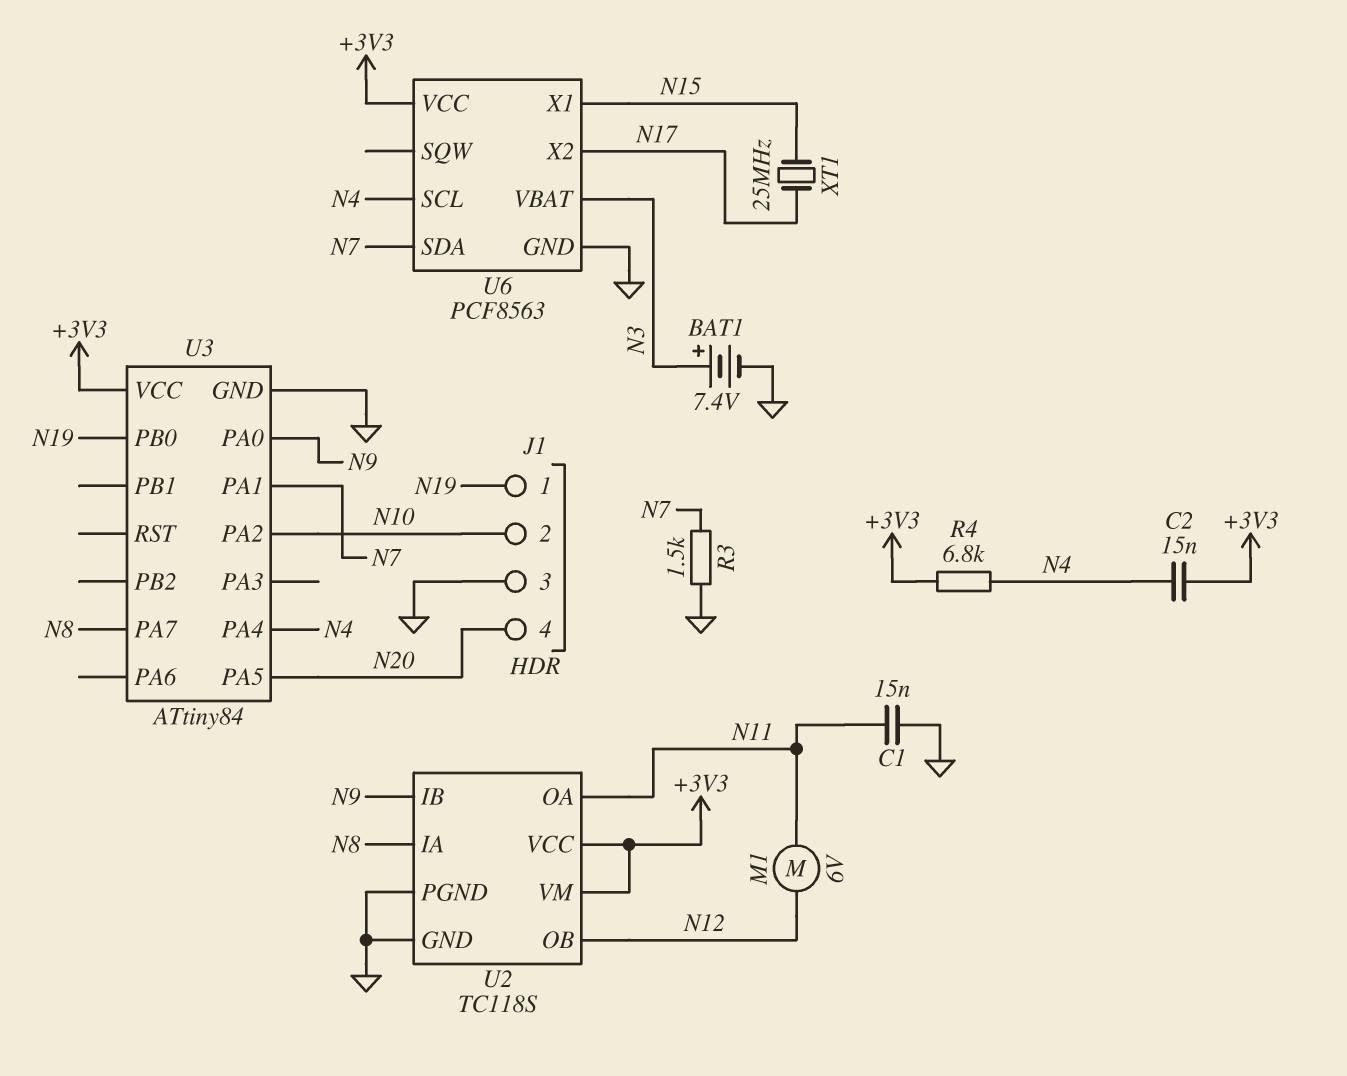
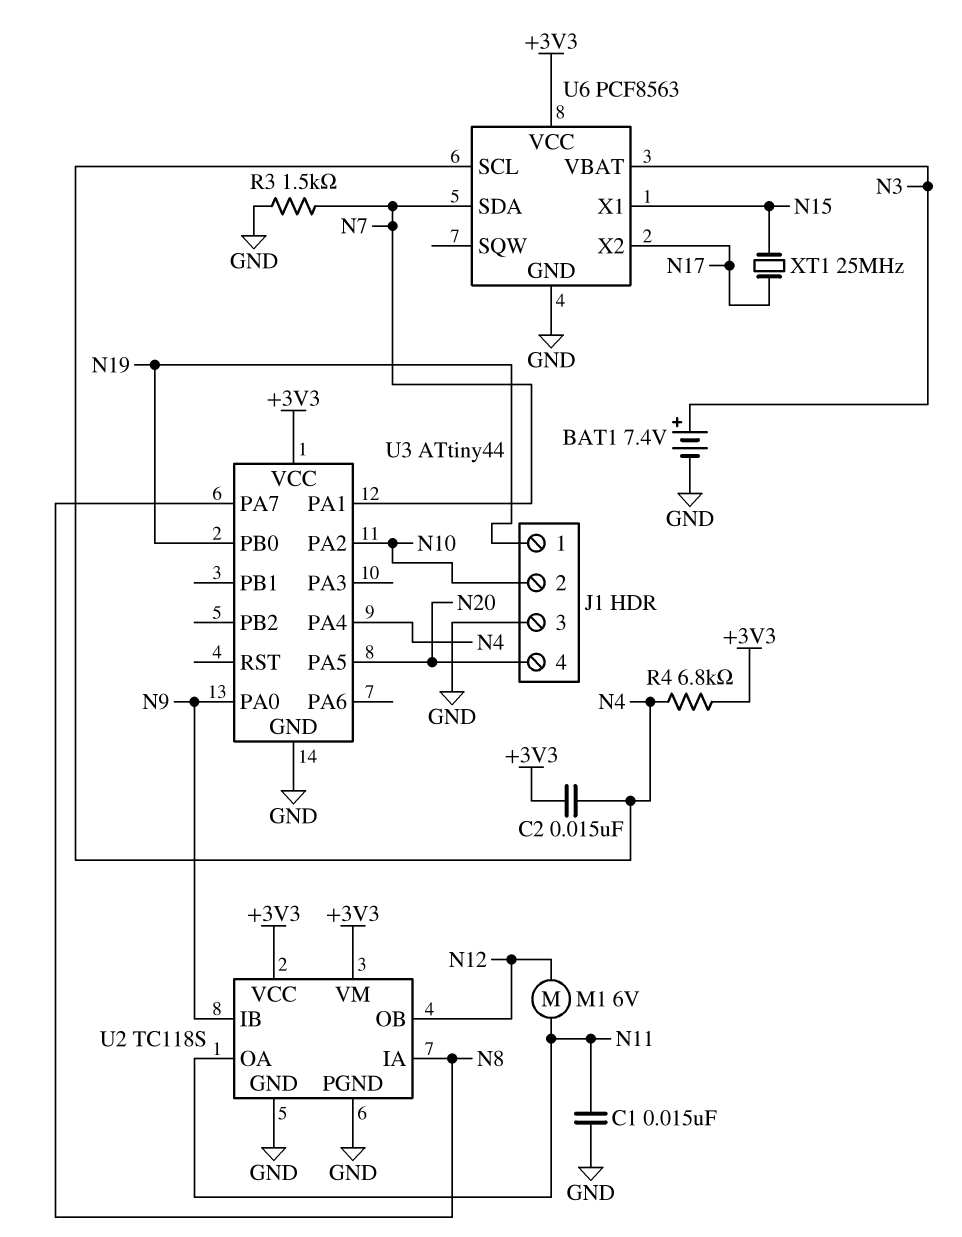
U3: ATtiny84 -> ATtiny44

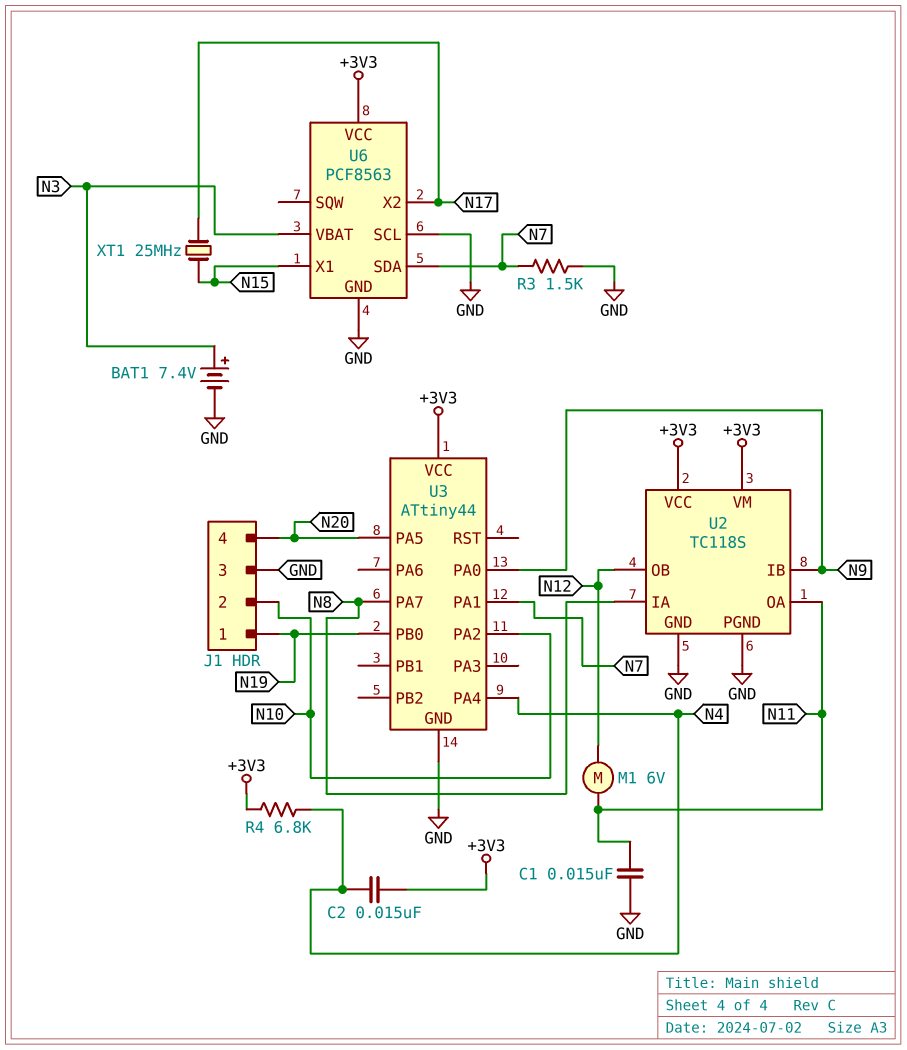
U6 pin SCL: N4 -> GND

